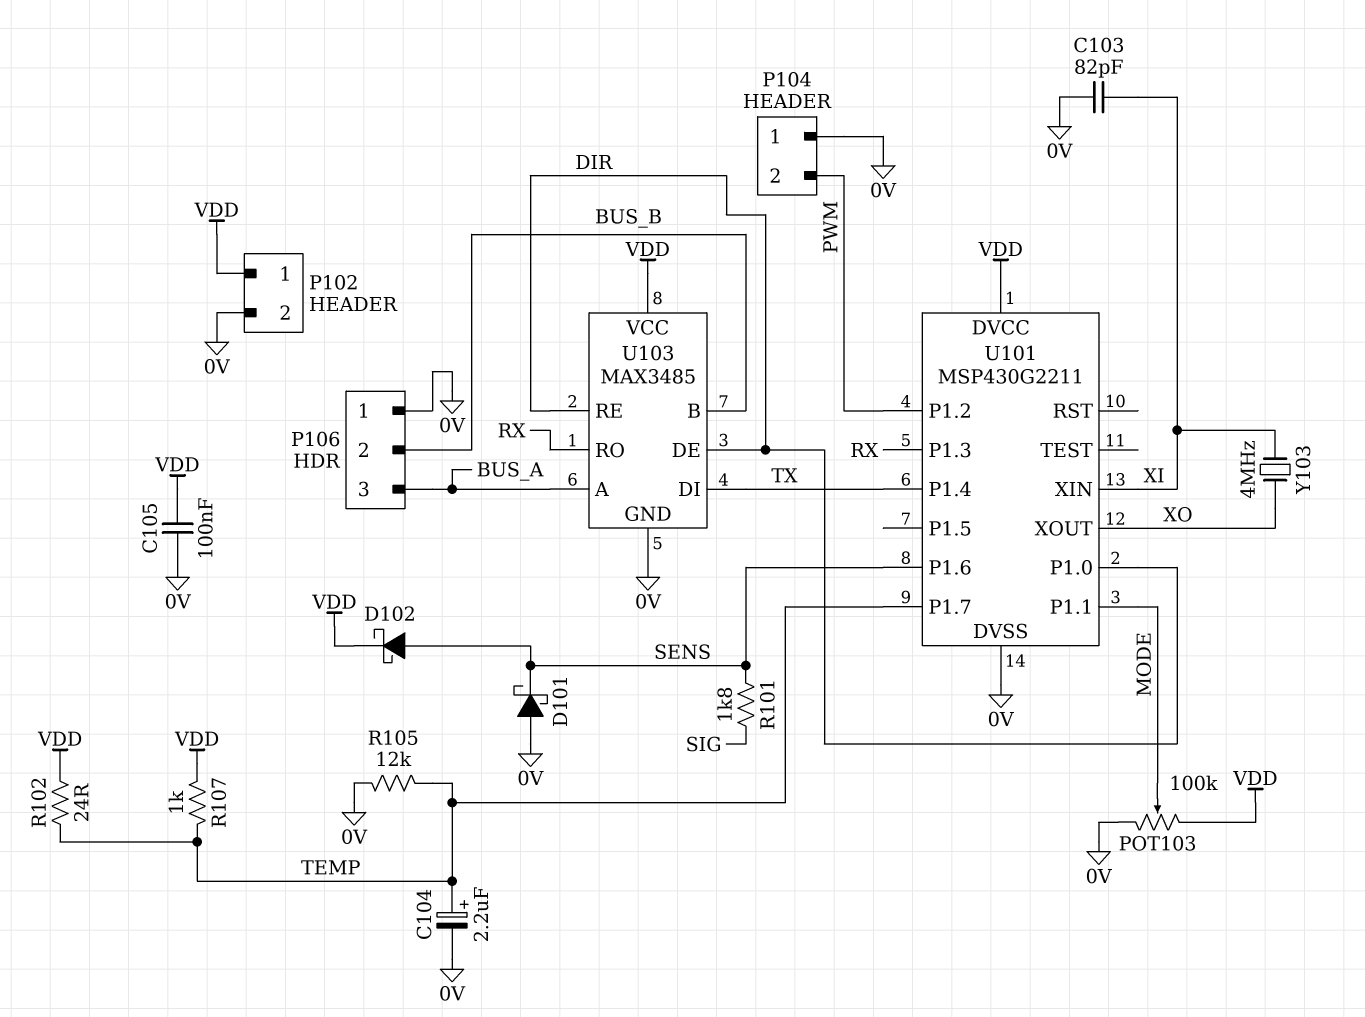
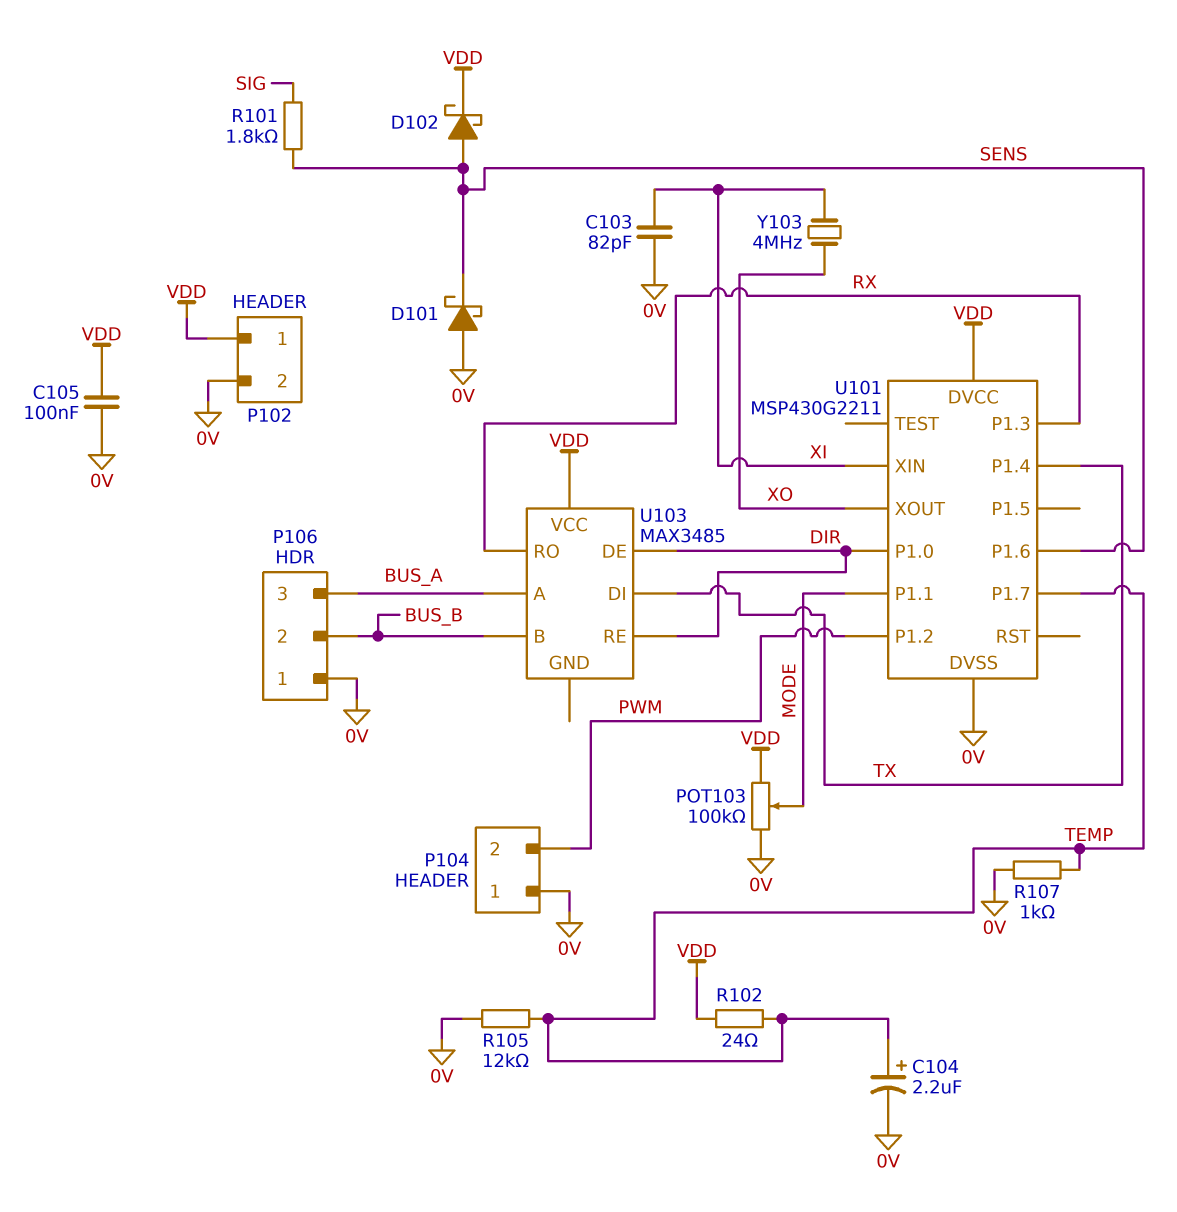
R107: 1k (TEMP, VDD) -> 1k (0V, TEMP)
U103 pin GND: 0V -> none

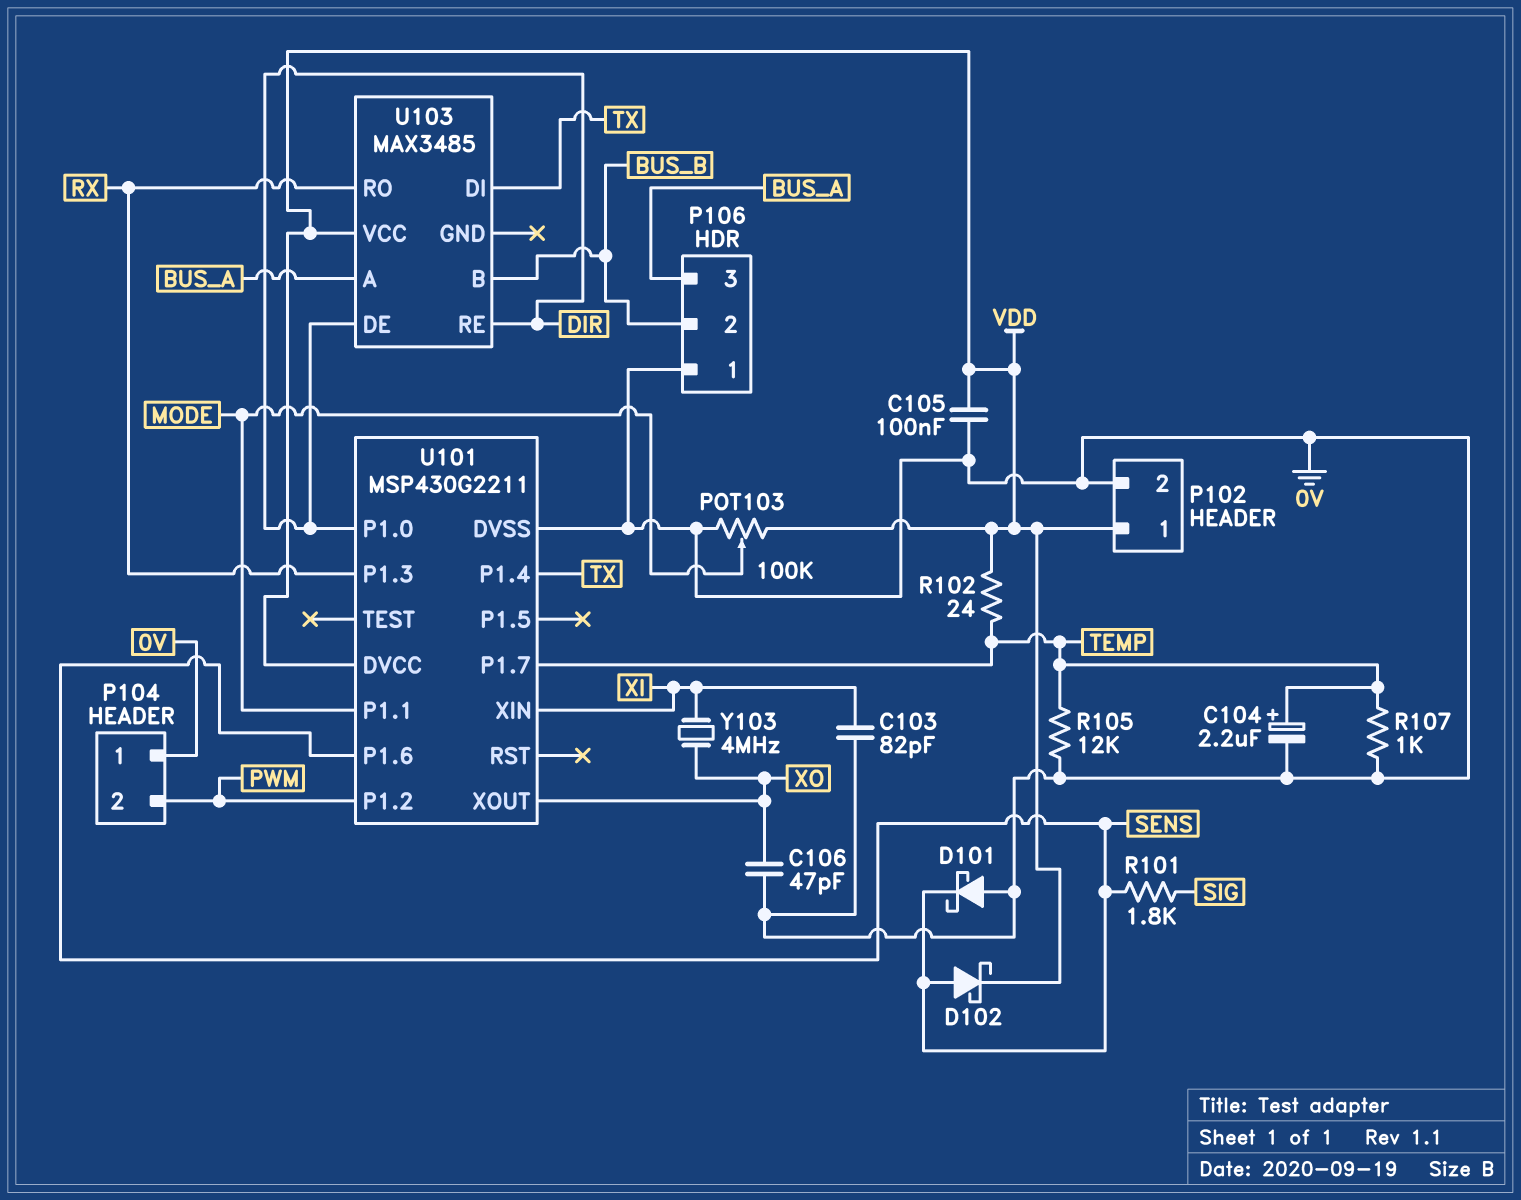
C106: none -> 47pF (0V, XO)

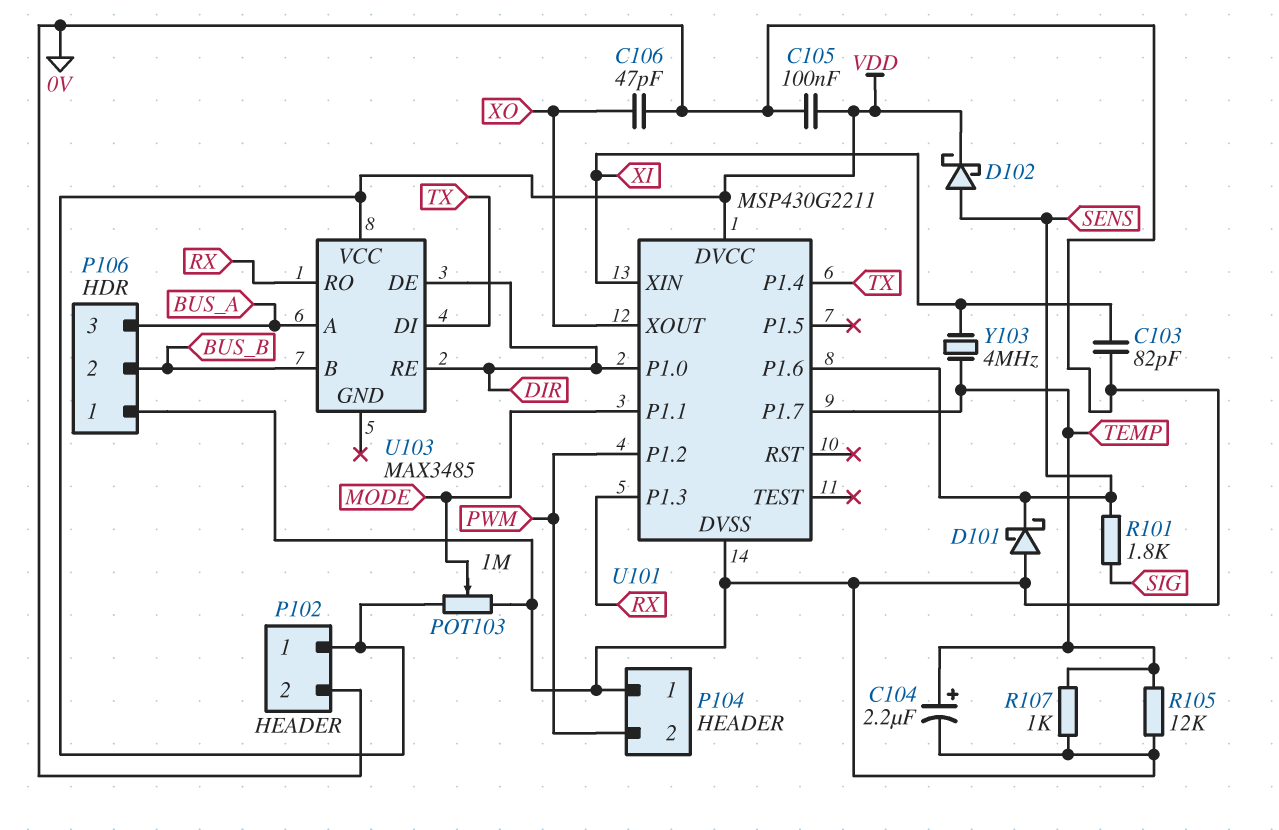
POT103: 100k (0V, VDD, wiper MODE) -> 1M (0V, VDD, wiper MODE)
R102: 24 (TEMP, VDD) -> none
Y103: 4MHz (XI, XO) -> 4MHz (TEMP, XI)

